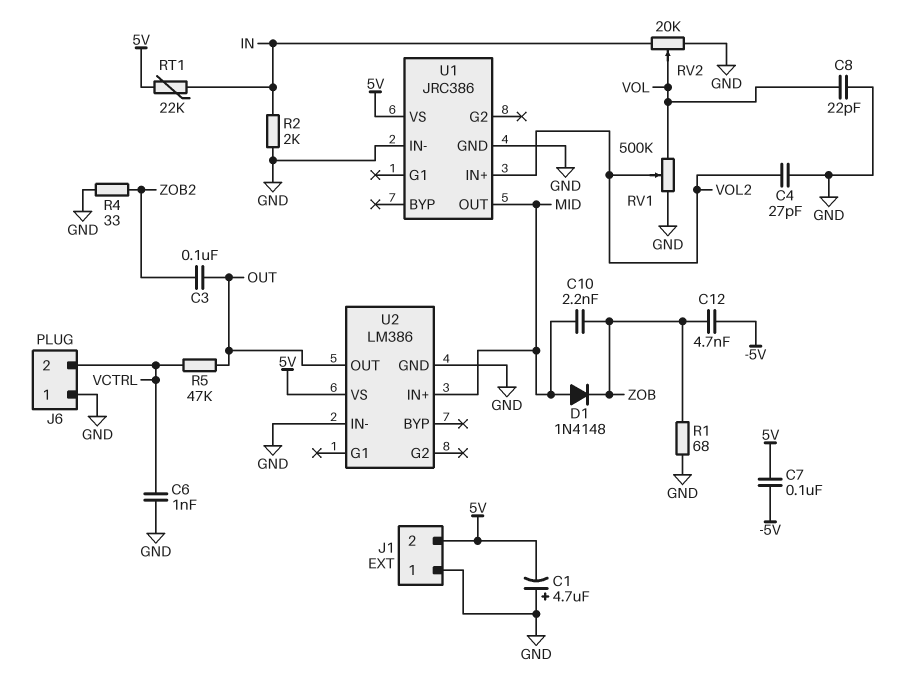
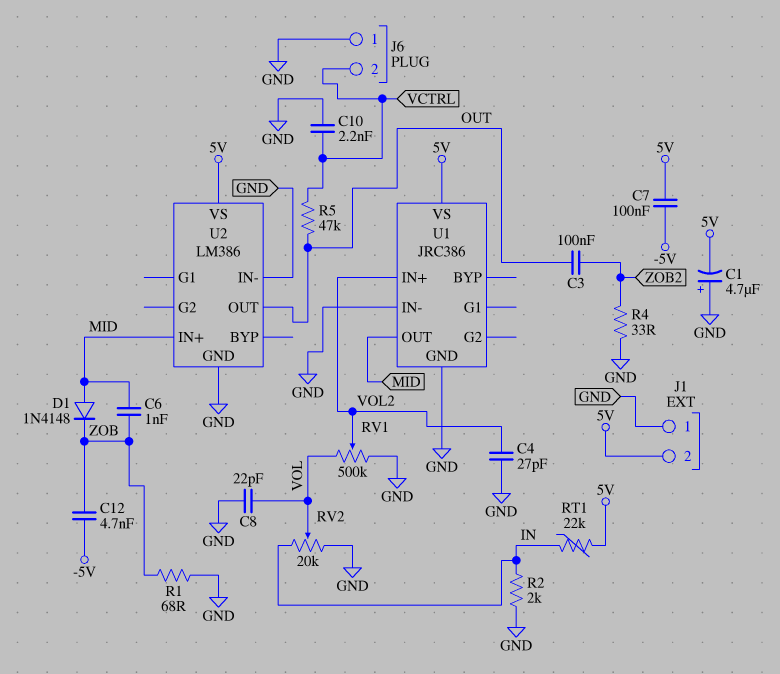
C6: 1nF (GND, VCTRL) -> 1nF (MID, ZOB)
C10: 2.2nF (MID, ZOB) -> 2.2nF (GND, VCTRL)

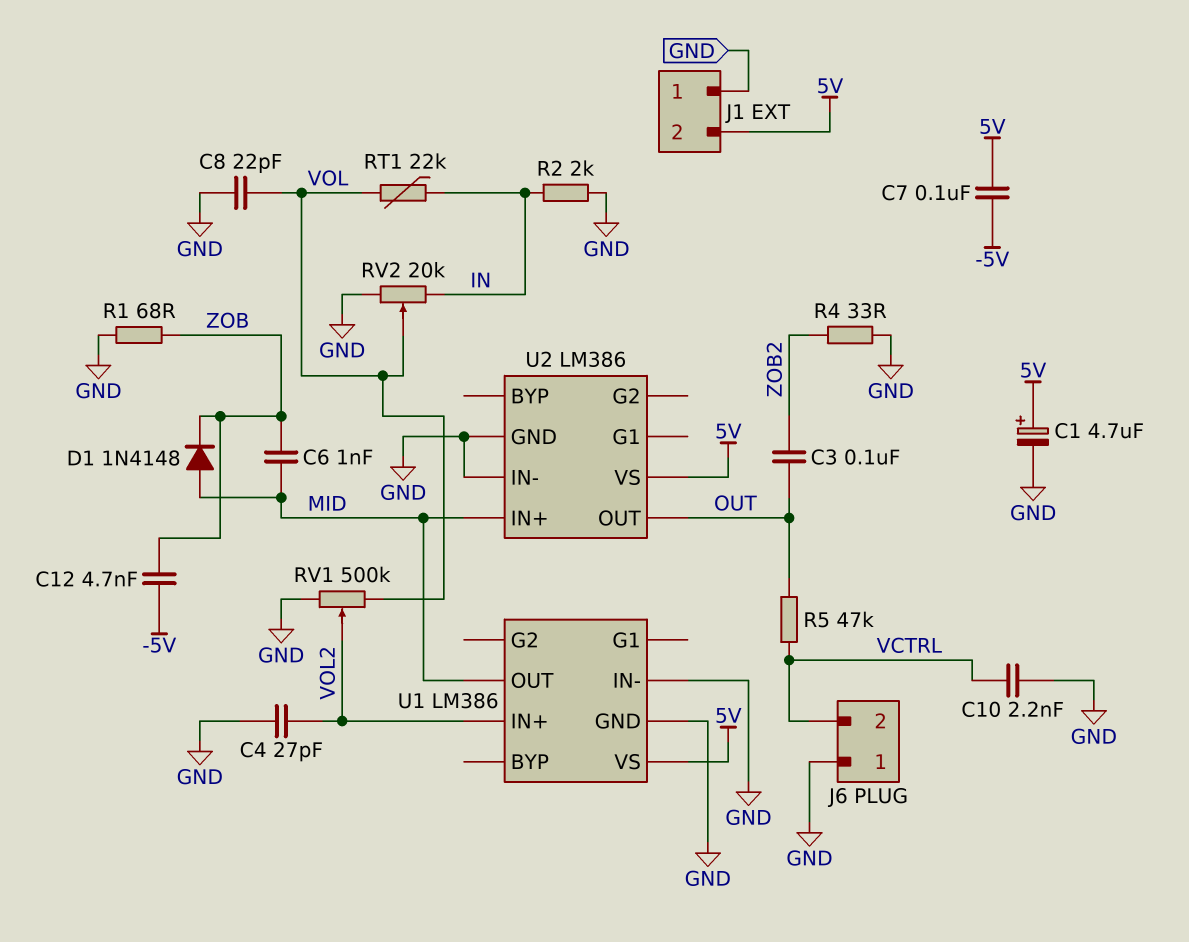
C1: 4.7uF (plus GND, minus 5V) -> 4.7uF (plus 5V, minus GND)
RT1: 22k (5V, IN) -> 22k (IN, VOL)
U1: JRC386 -> LM386

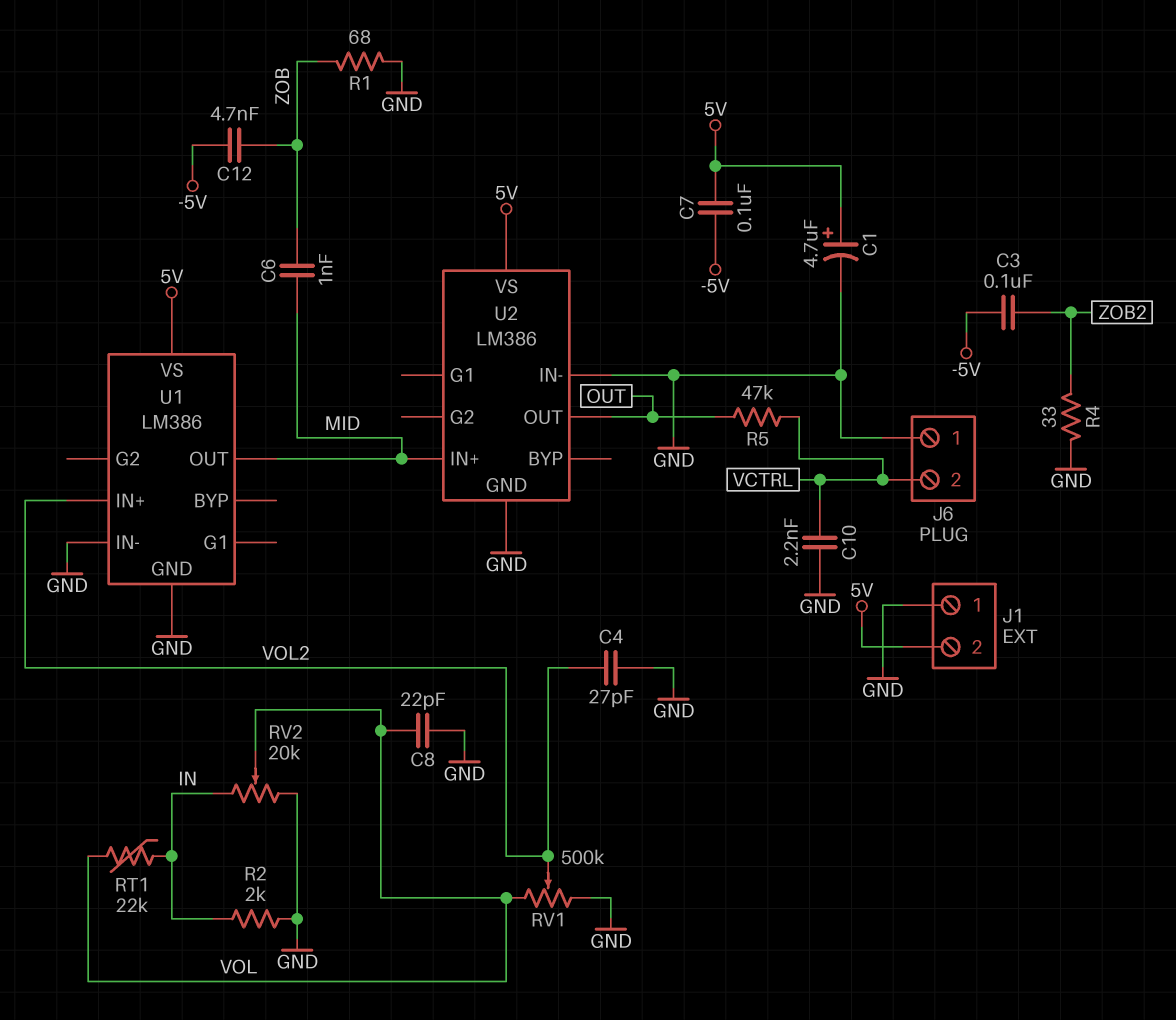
C3: 100nF (OUT, ZOB2) -> 100nF (-5V, ZOB2)
D1: diode 1N4148 (A MID, K ZOB) -> none

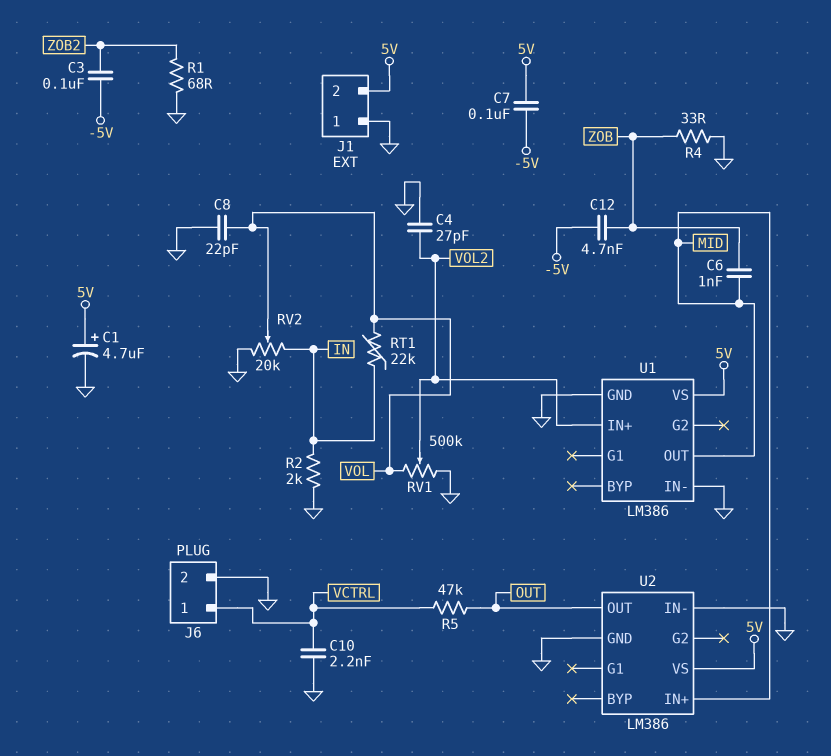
J6 pin 1: GND -> VCTRL
J6 pin 2: VCTRL -> GND
R1: 68 (GND, ZOB) -> 68 (GND, ZOB2)
R4: 33 (GND, ZOB2) -> 33 (GND, ZOB)

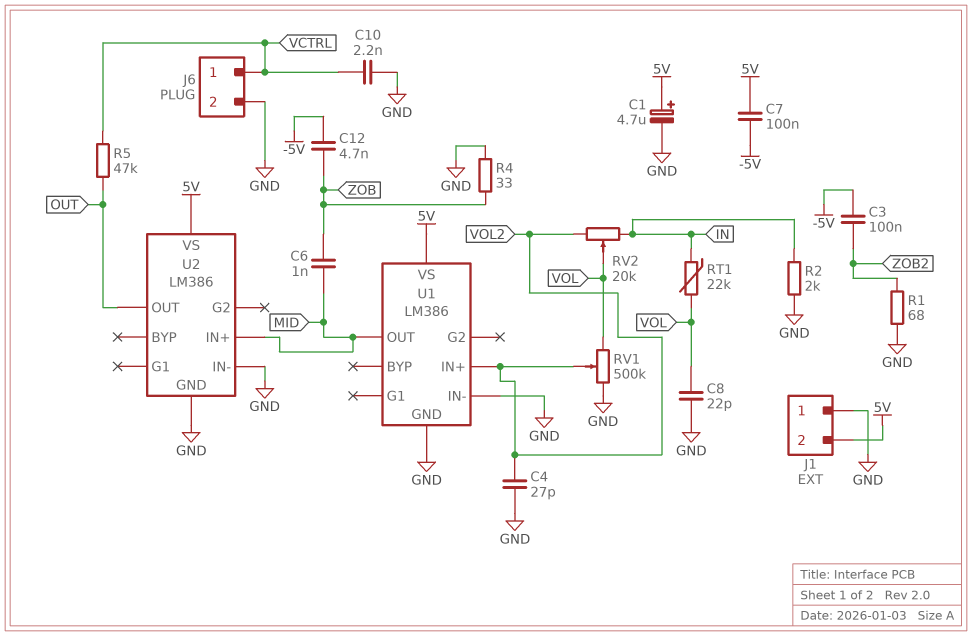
RV2: 20k (GND, IN, wiper VOL) -> 20k (IN, VOL2, wiper VOL)

